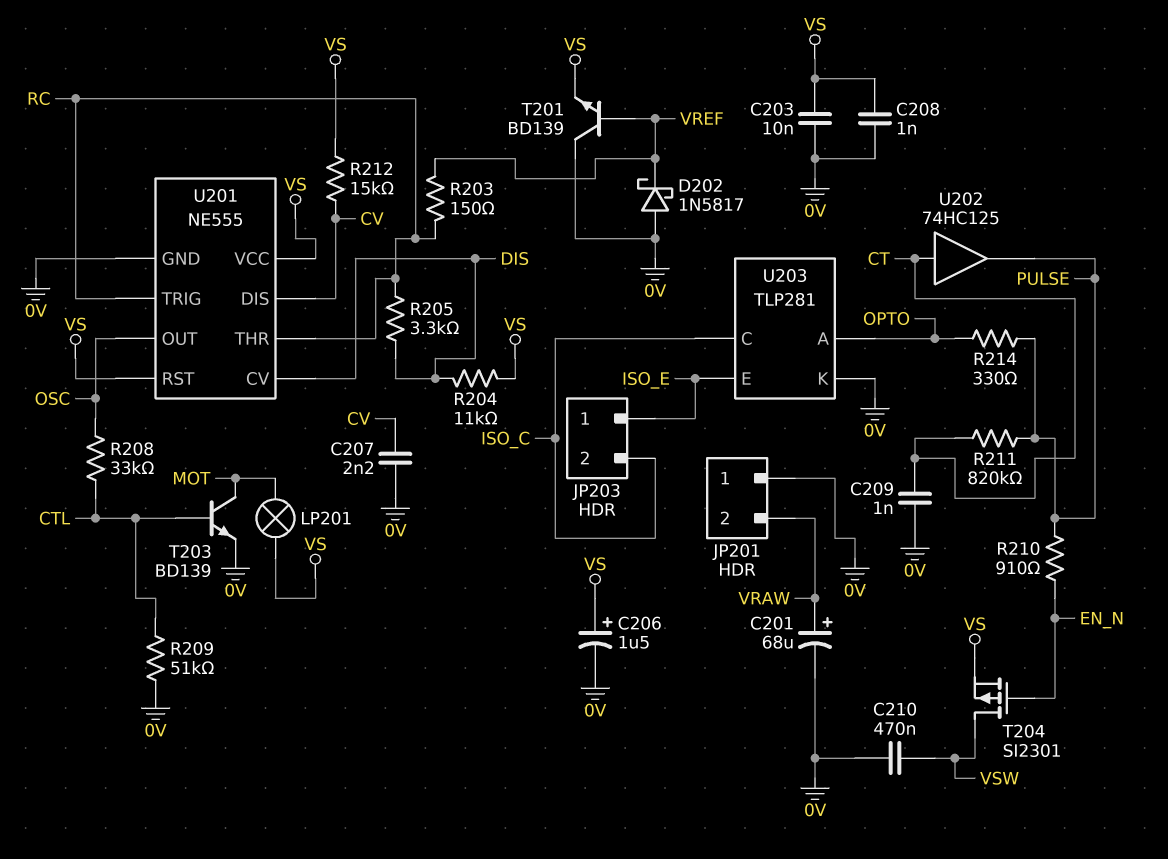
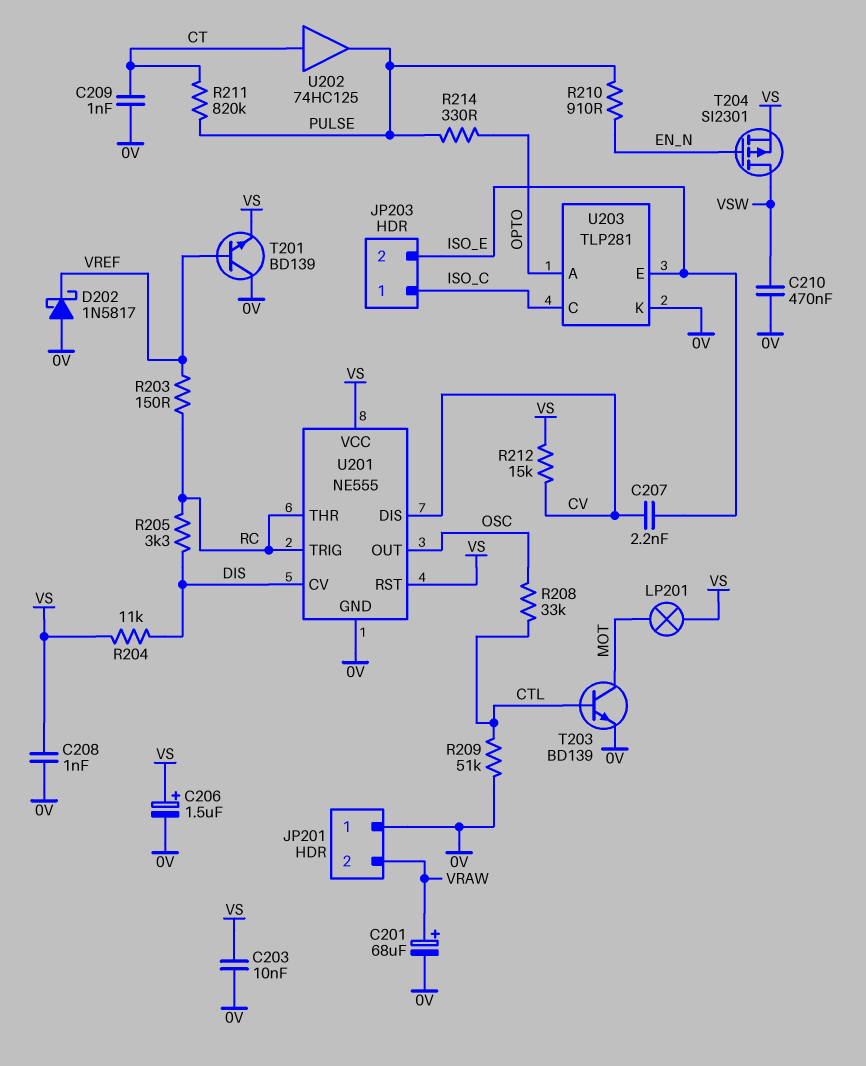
C207: 2.2nF (0V, CV) -> 2.2nF (CV, ISO_E)
JP203 pin 1: ISO_E -> ISO_C
JP203 pin 2: ISO_C -> ISO_E

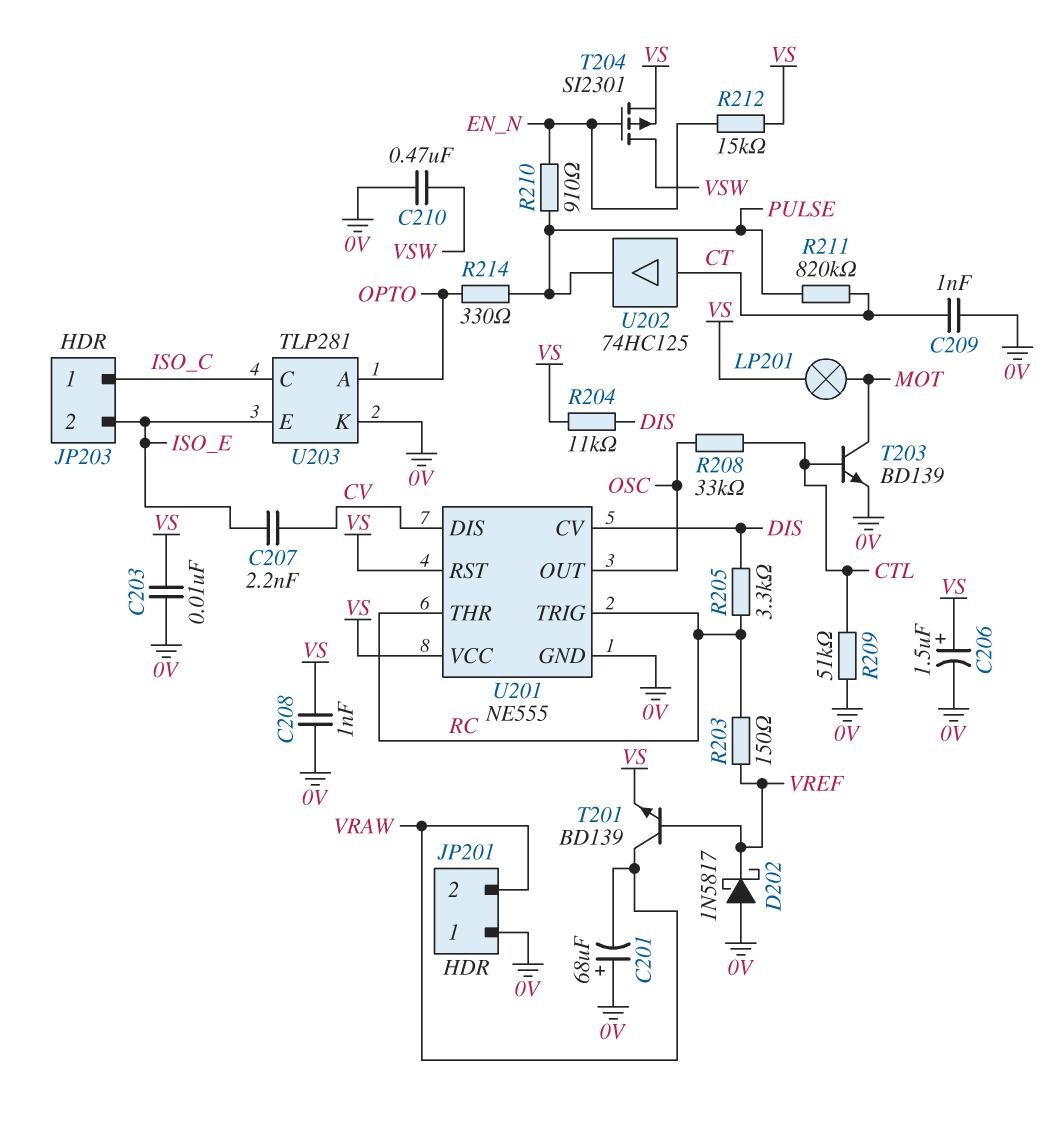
C201: 68uF (plus VRAW, minus 0V) -> 68uF (plus 0V, minus VRAW)
R212: 15k (CV, VS) -> 15k (EN_N, VS)
T201: NPN BD139 (B VREF, C 0V, E VS) -> NPN BD139 (B VREF, C VRAW, E VS)

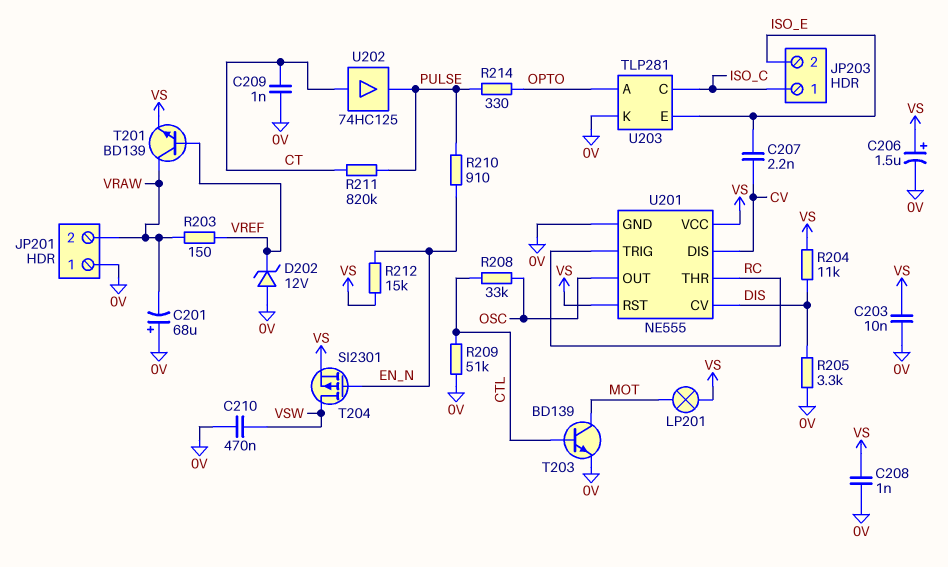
D202: schottky 1N5817 (A 0V, K VREF) -> zener 12V (A 0V, K VREF)
R203: 150 (RC, VREF) -> 150 (VRAW, VREF)
R205: 3.3k (DIS, RC) -> 3.3k (0V, DIS)

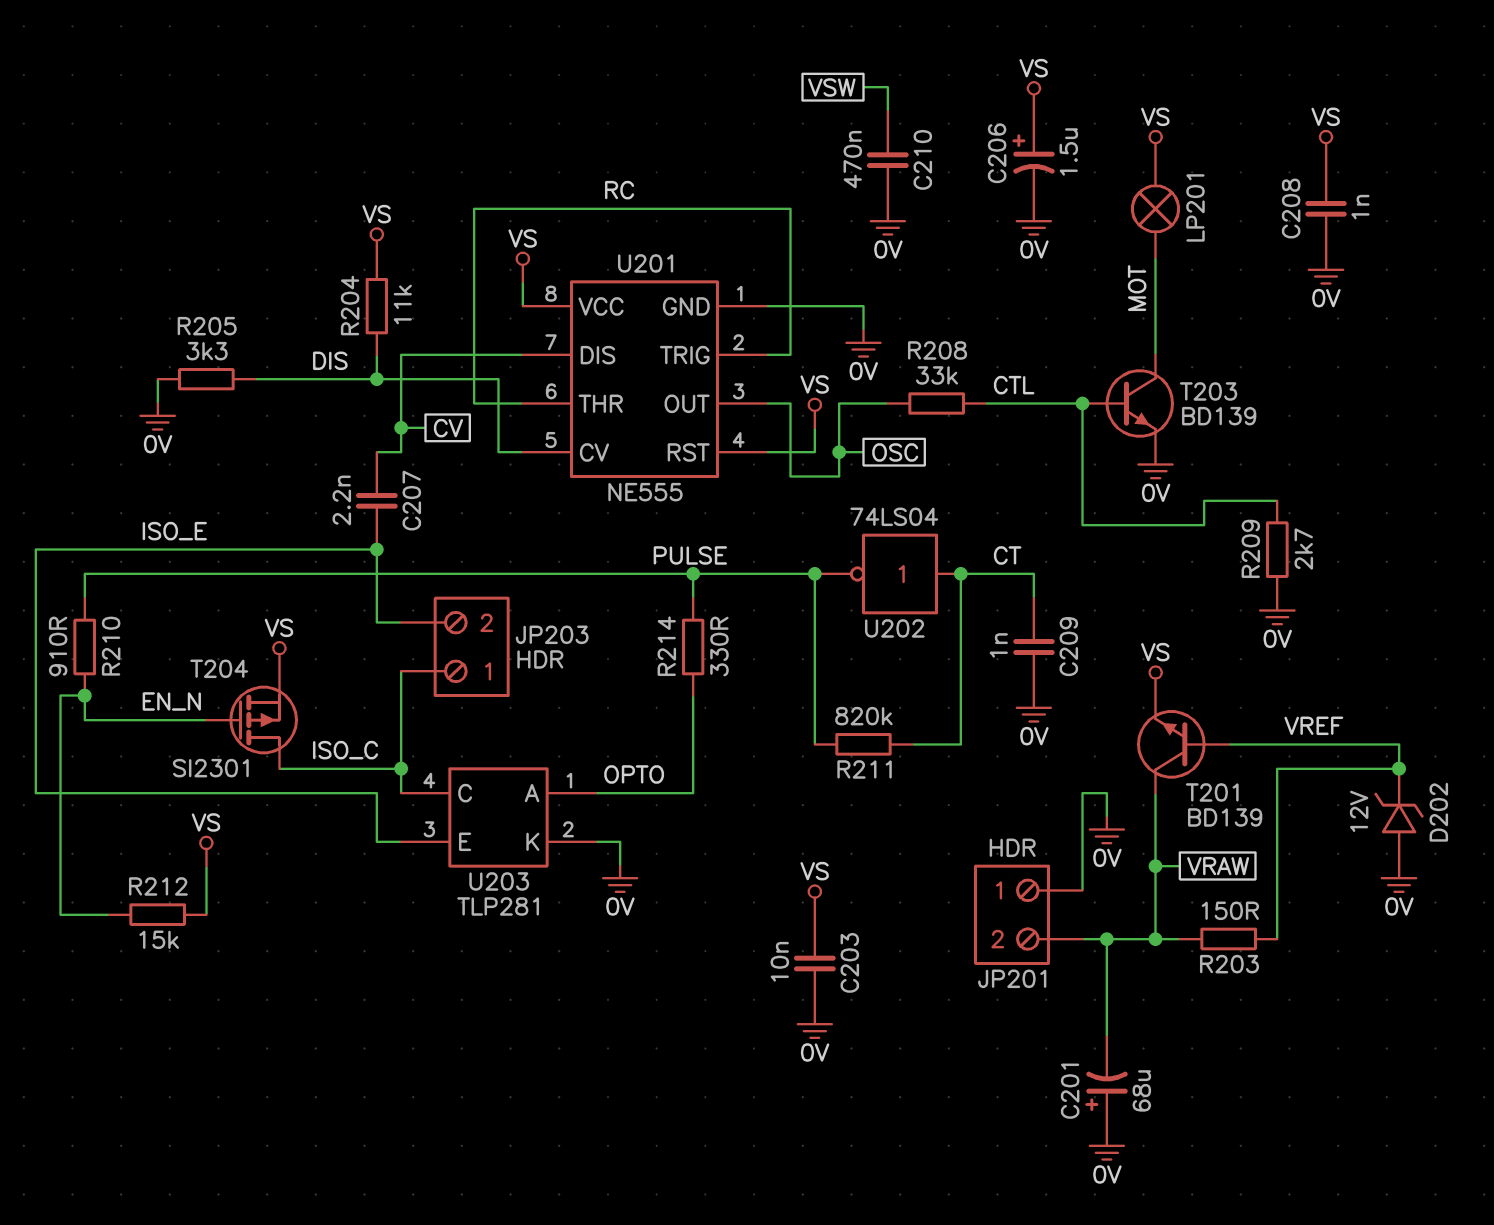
R209: 51k (0V, CTL) -> 2.7k (0V, CTL)
T204: PMOS SI2301 (G EN_N, D VSW, S VS) -> PMOS SI2301 (G EN_N, D ISO_C, S VS)
U202: buffer 74HC125 (in CT, out PULSE) -> NOT 74LS04 (in CT, out PULSE)

